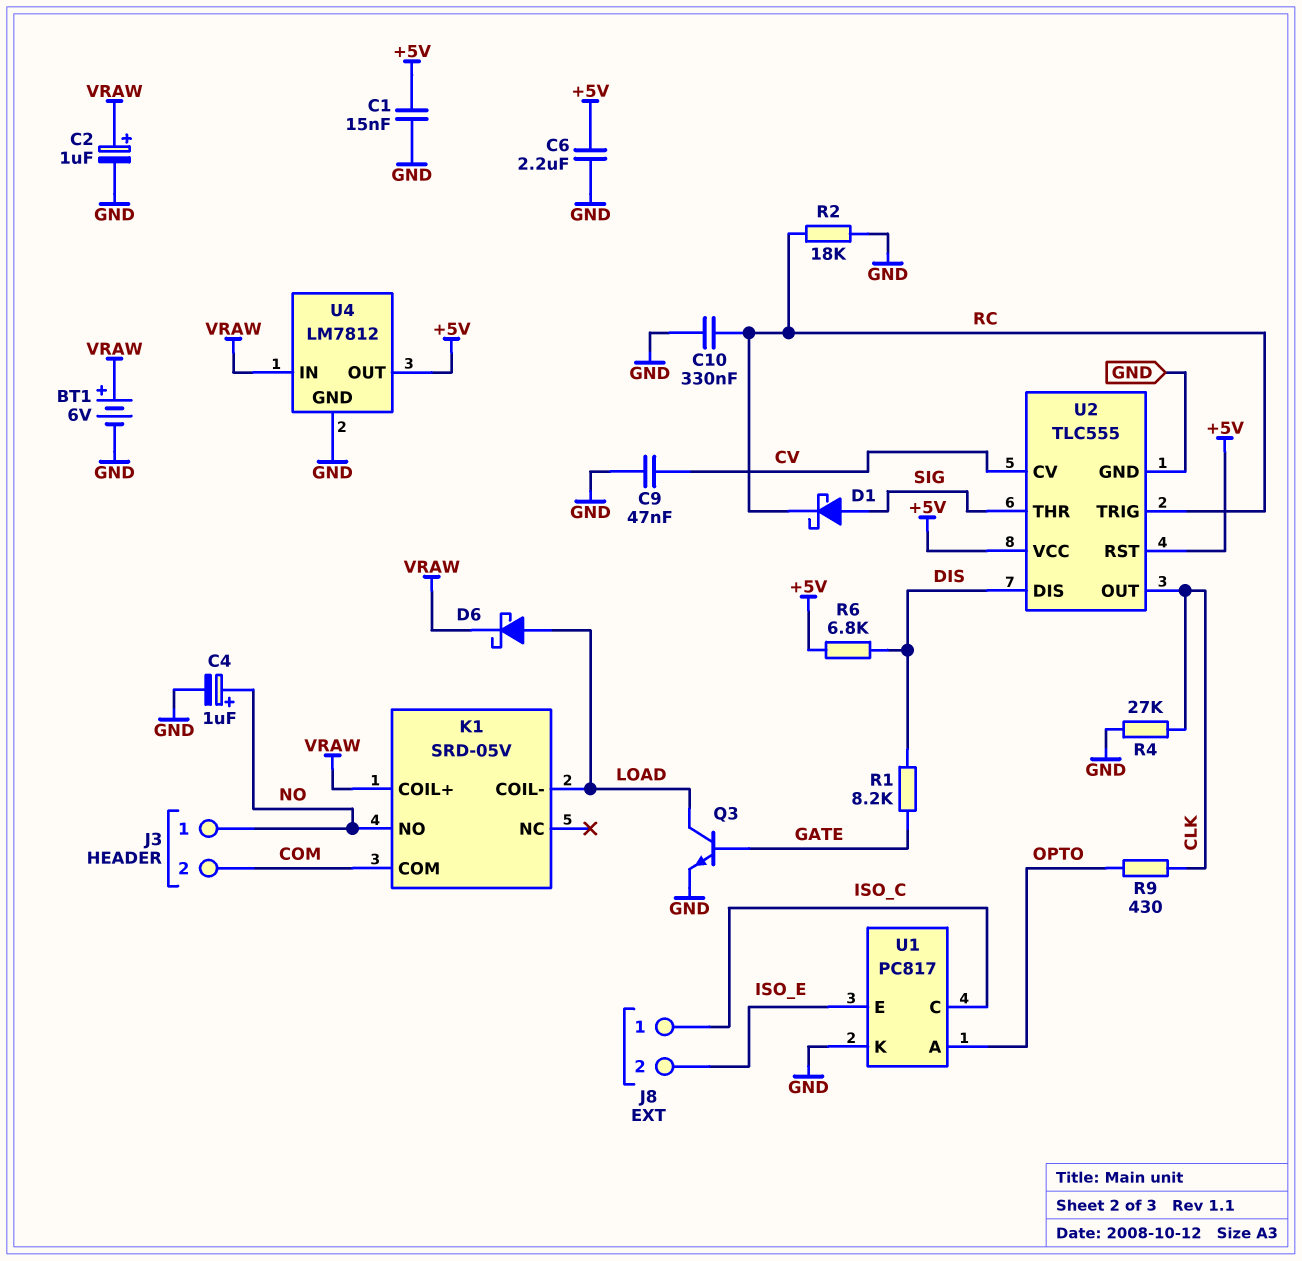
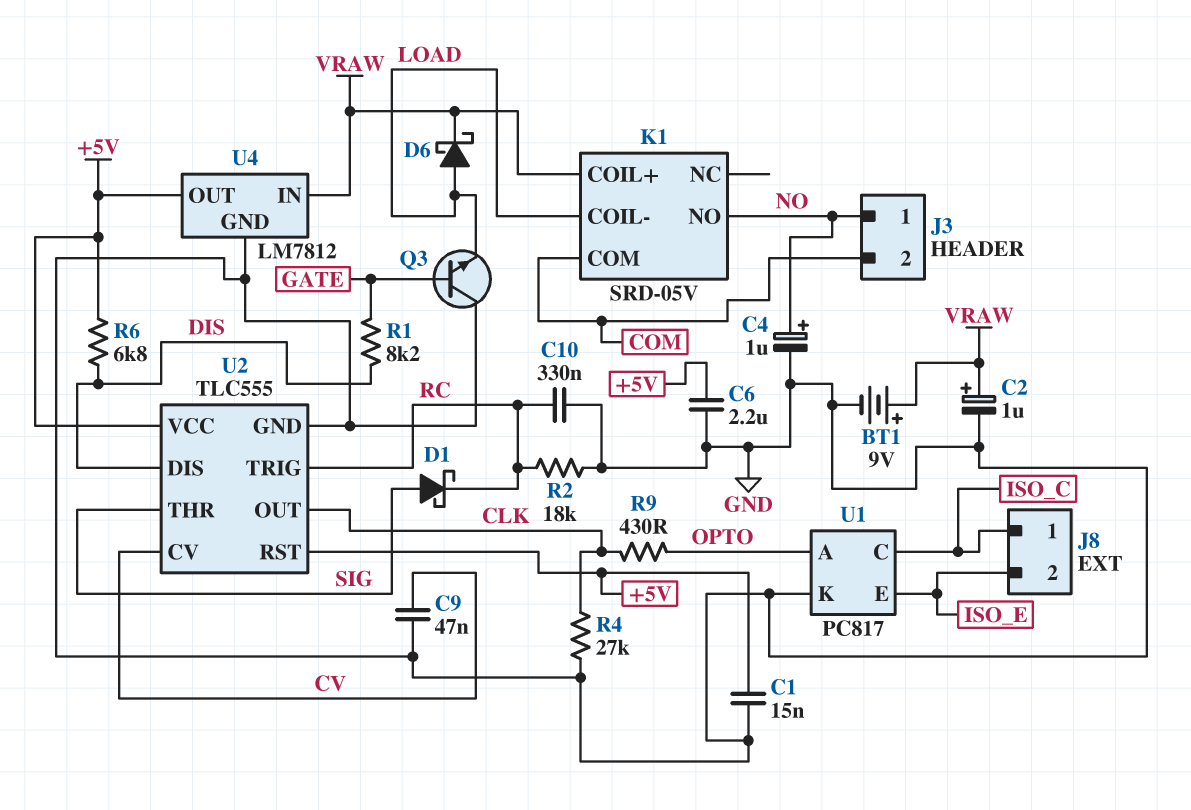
BT1: 6V (plus VRAW, minus GND) -> 9V (plus VRAW, minus GND)
Q3: NPN (B GATE, C LOAD, E GND) -> NPN (B GATE, C GND, E LOAD)

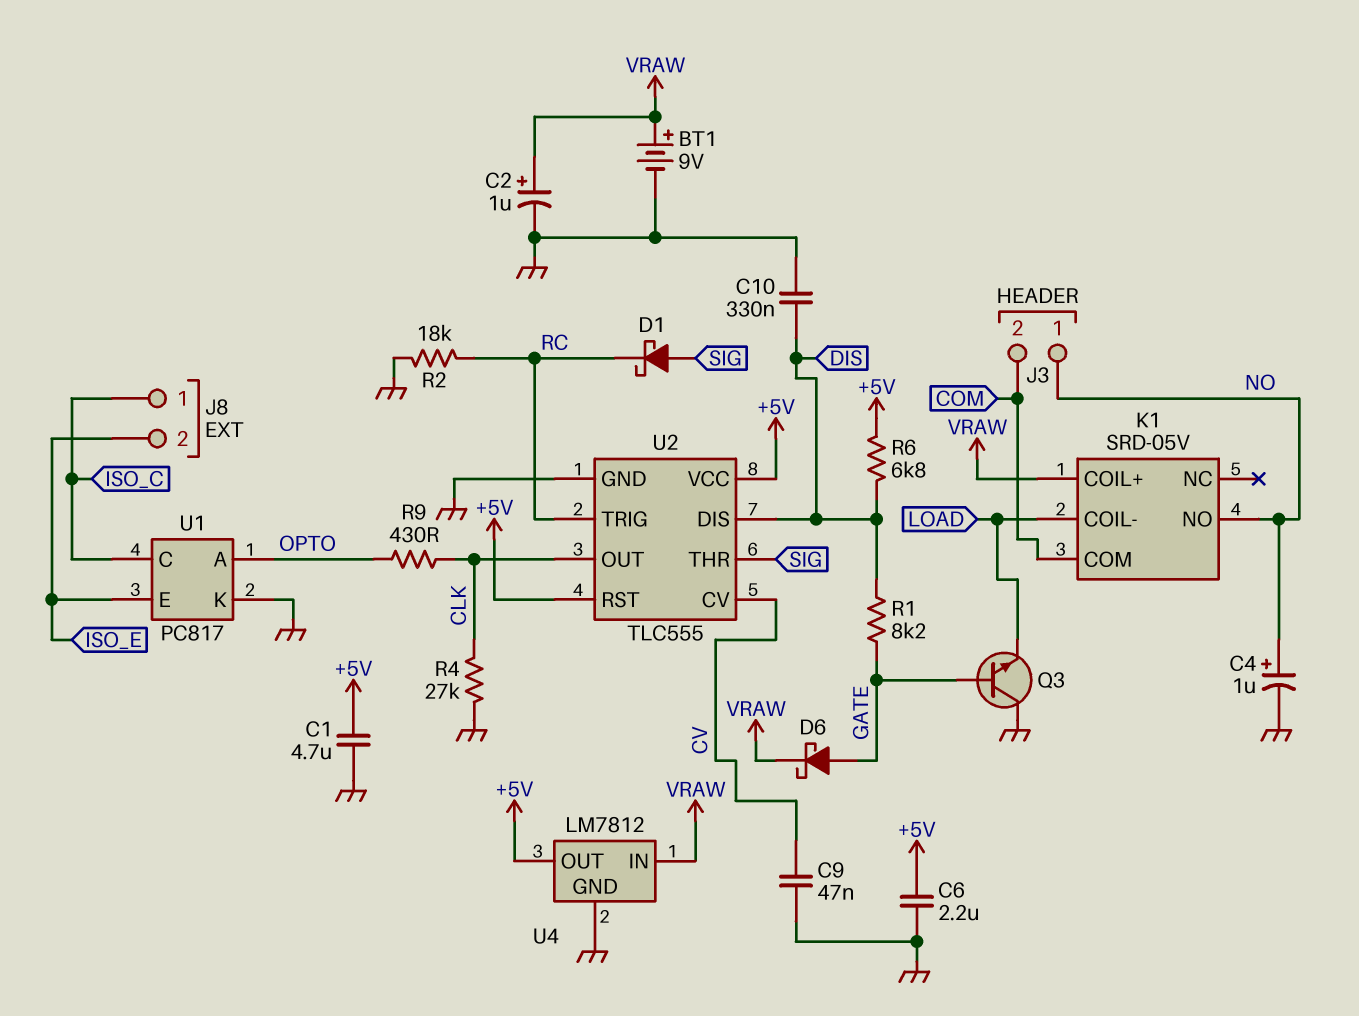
C1: 15nF (+5V, GND) -> 4.7uF (+5V, GND)
C10: 330nF (GND, RC) -> 330nF (DIS, GND)
D6: schottky (A LOAD, K VRAW) -> schottky (A GATE, K VRAW)

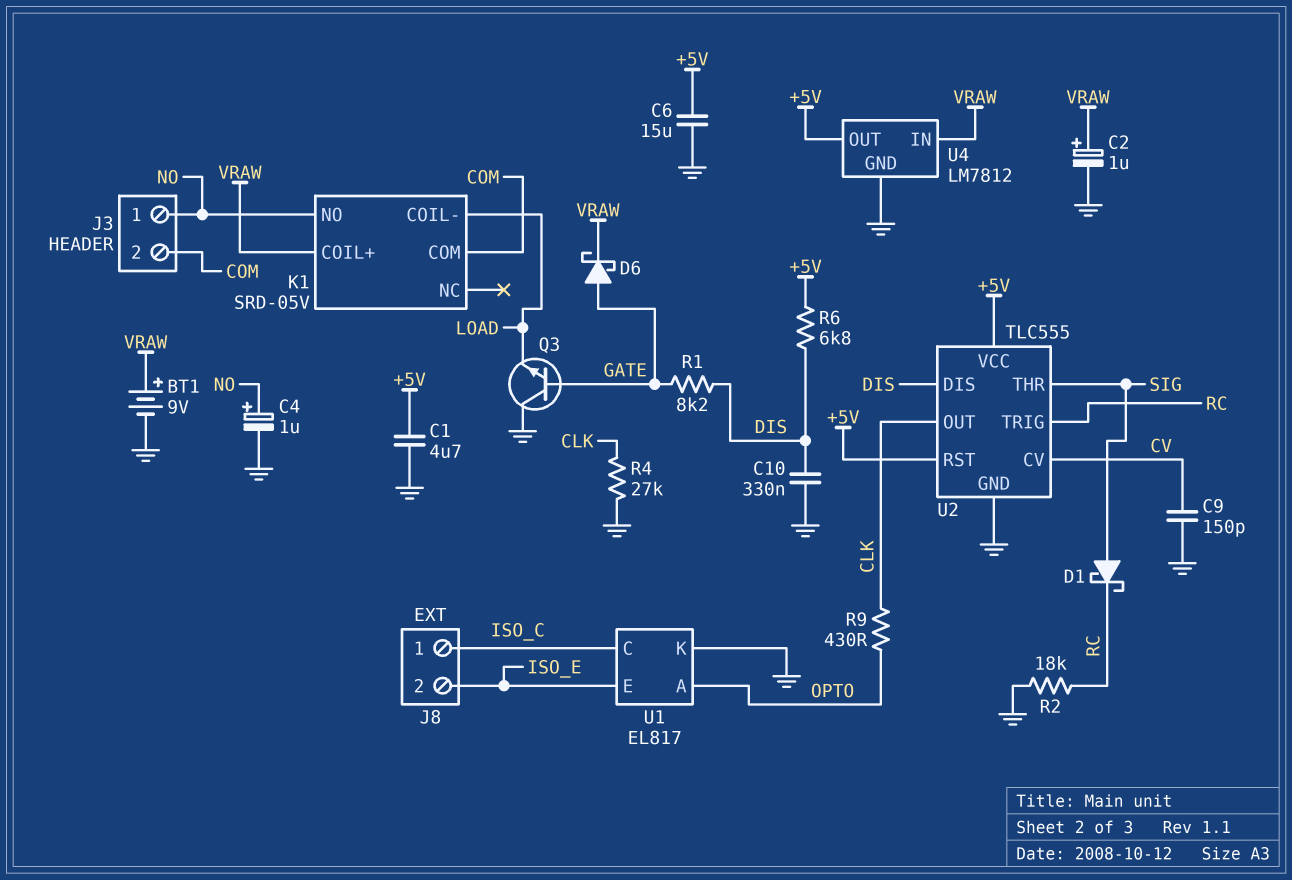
C6: 2.2uF (+5V, GND) -> 15uF (+5V, GND)
C9: 47nF (CV, GND) -> 150pF (CV, GND)
U1: PC817 -> EL817

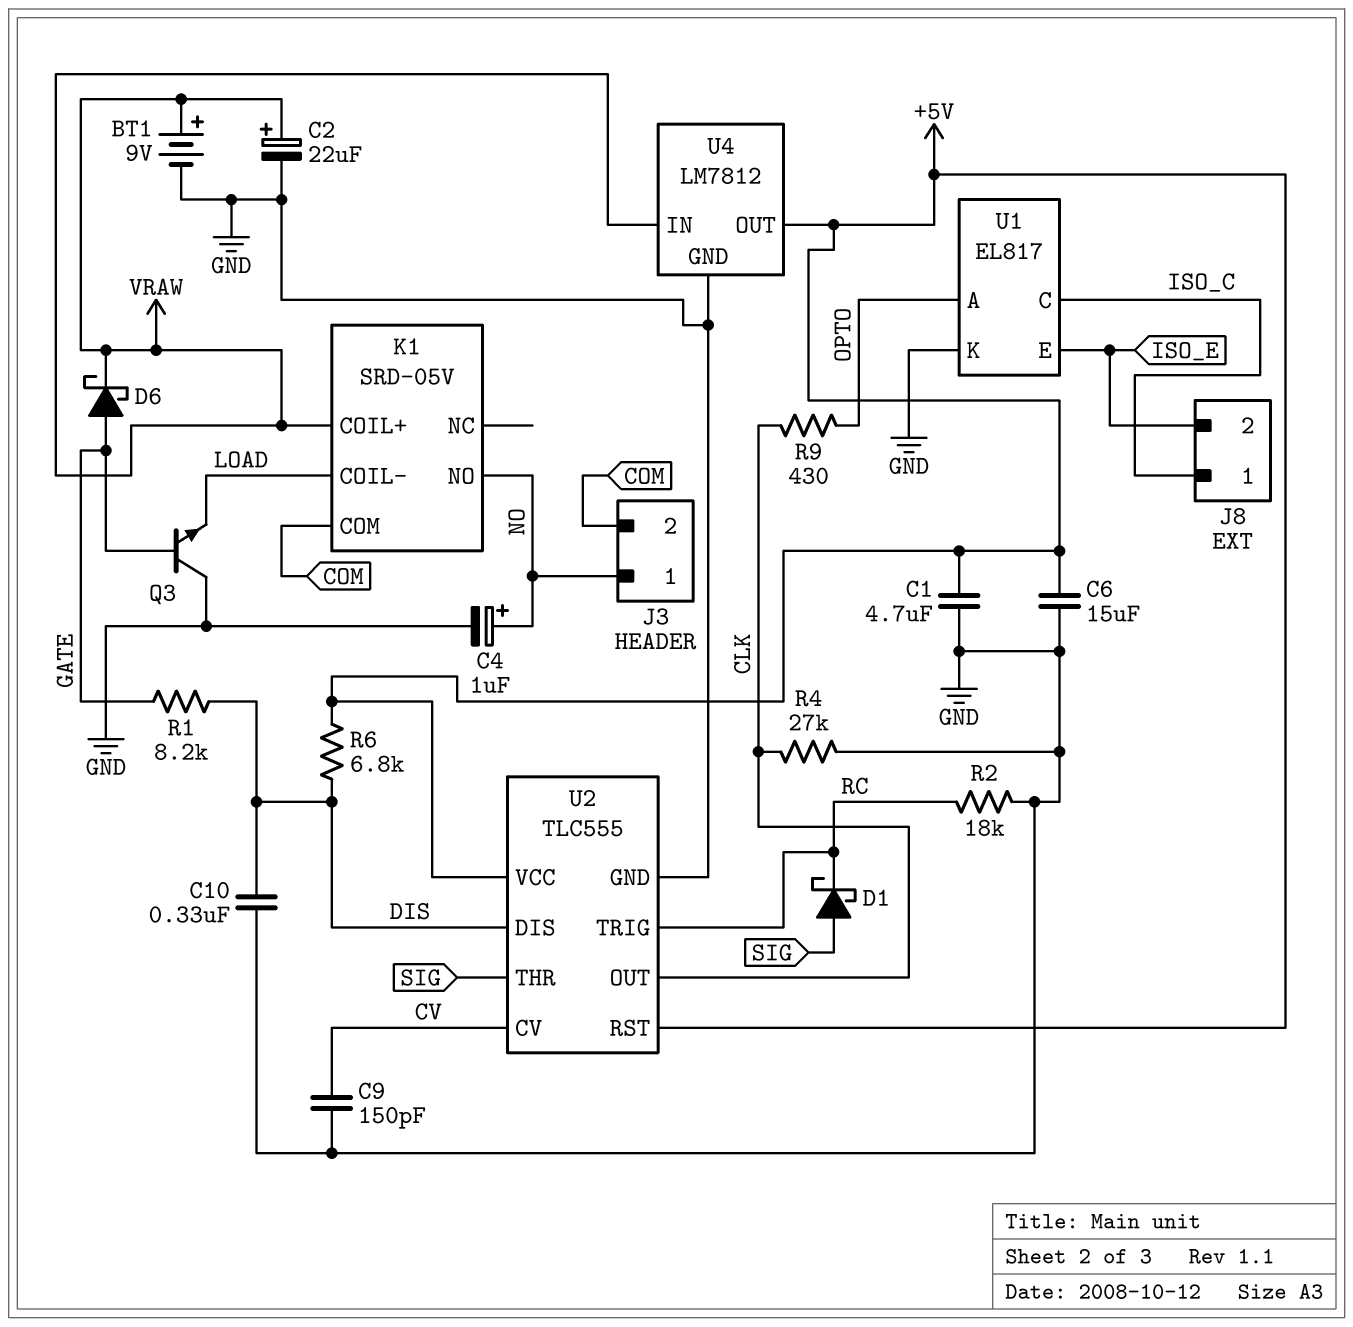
C2: 1uF (plus VRAW, minus GND) -> 22uF (plus VRAW, minus GND)

